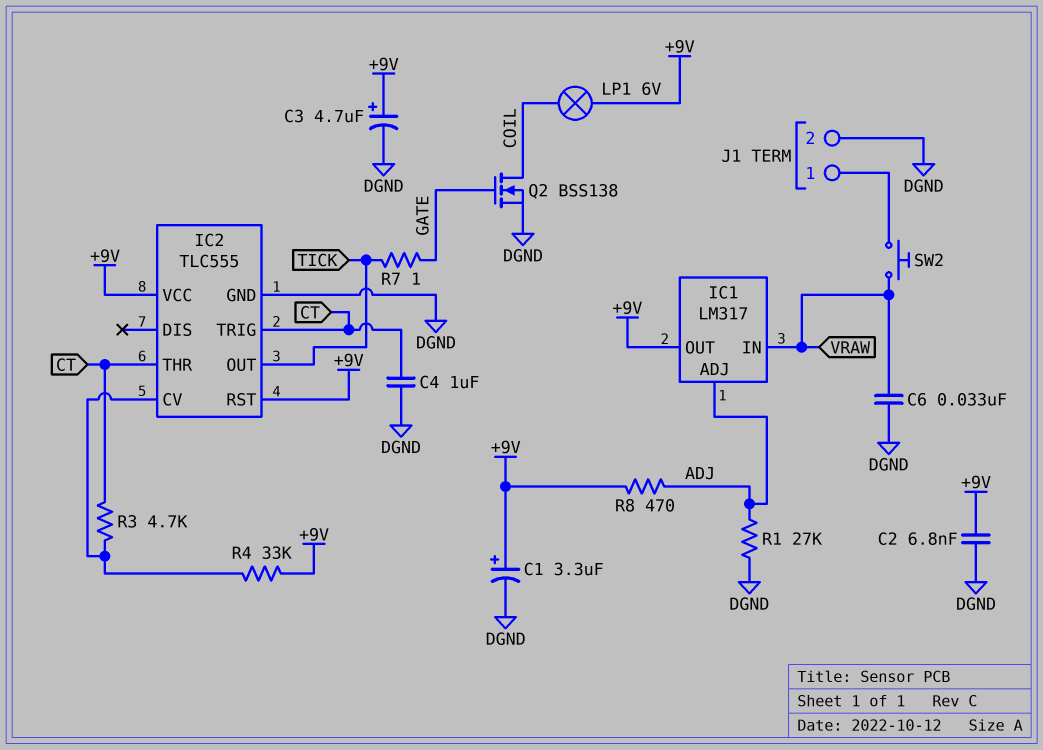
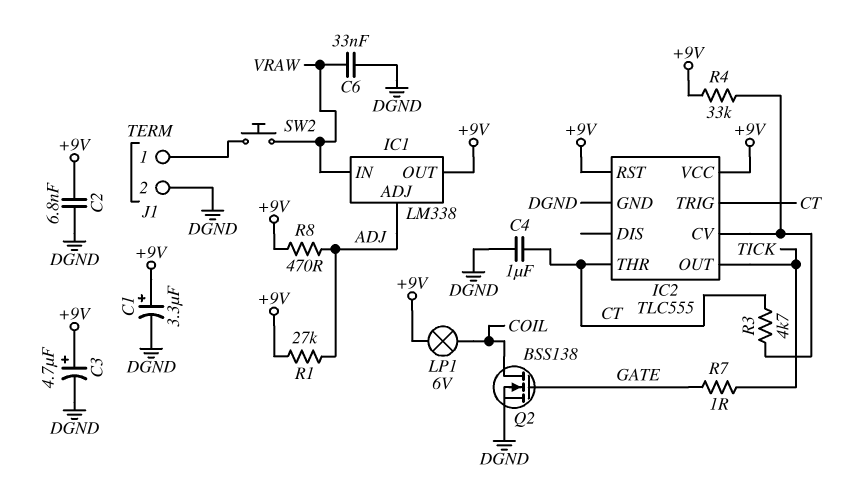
IC1: LM317 -> LM338
R1: 27k (ADJ, DGND) -> 27k (+9V, ADJ)

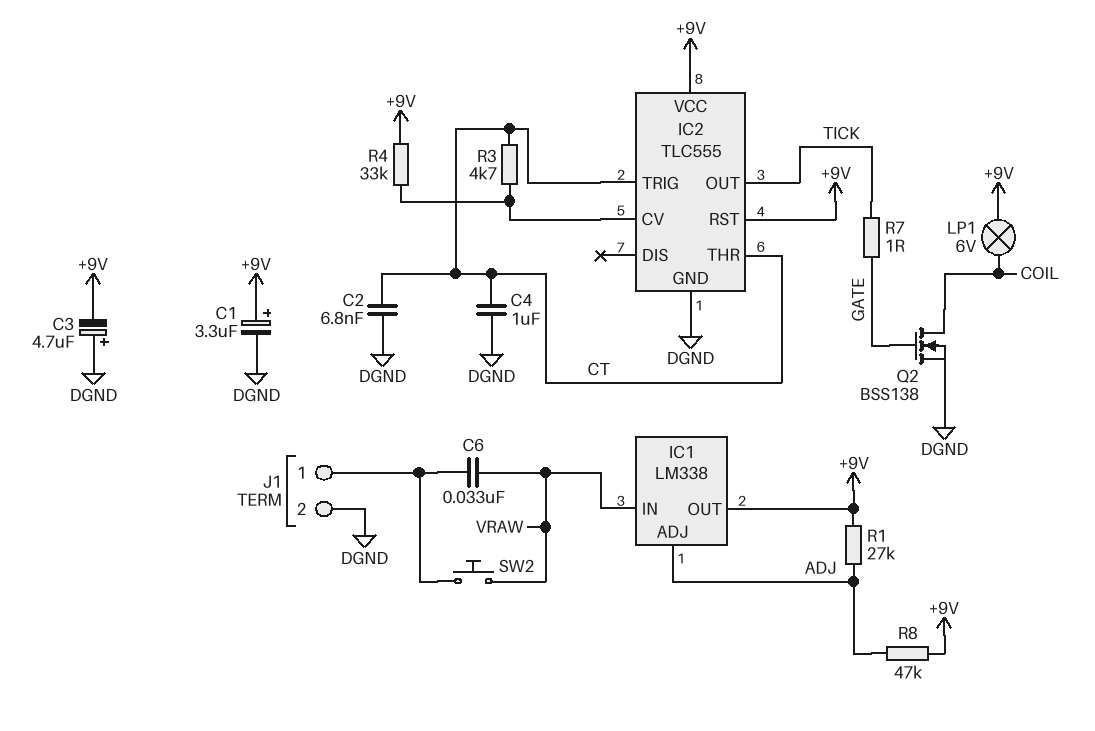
C2: 6.8nF (+9V, DGND) -> 6.8nF (CT, DGND)
C3: 4.7uF (plus +9V, minus DGND) -> 4.7uF (plus DGND, minus +9V)
C6: 33nF (DGND, VRAW) -> 33nF (J1/1, VRAW)
R8: 470 (+9V, ADJ) -> 47k (+9V, ADJ)

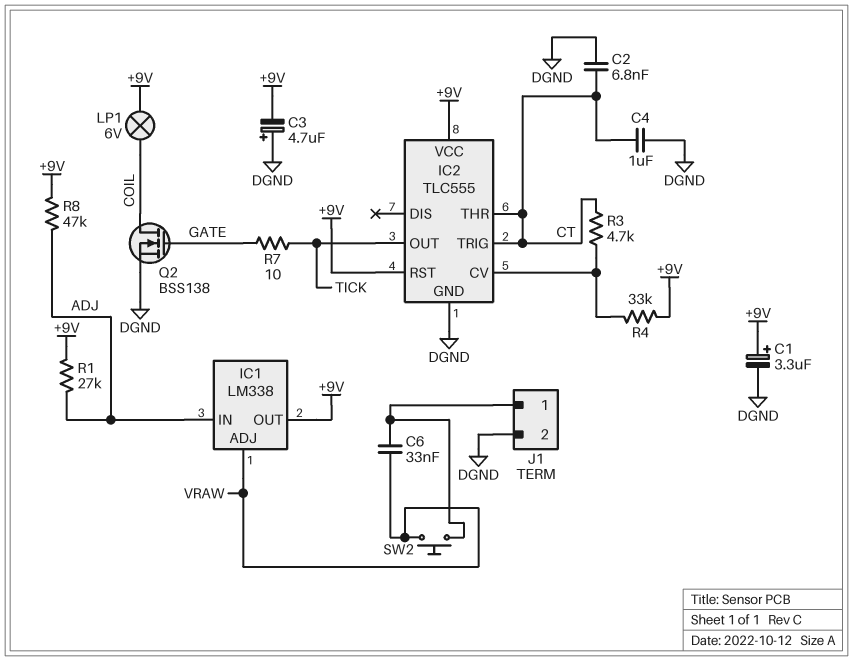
IC1 pin ADJ: ADJ -> VRAW
IC1 pin IN: VRAW -> ADJ
R7: 1 (GATE, TICK) -> 10 (GATE, TICK)

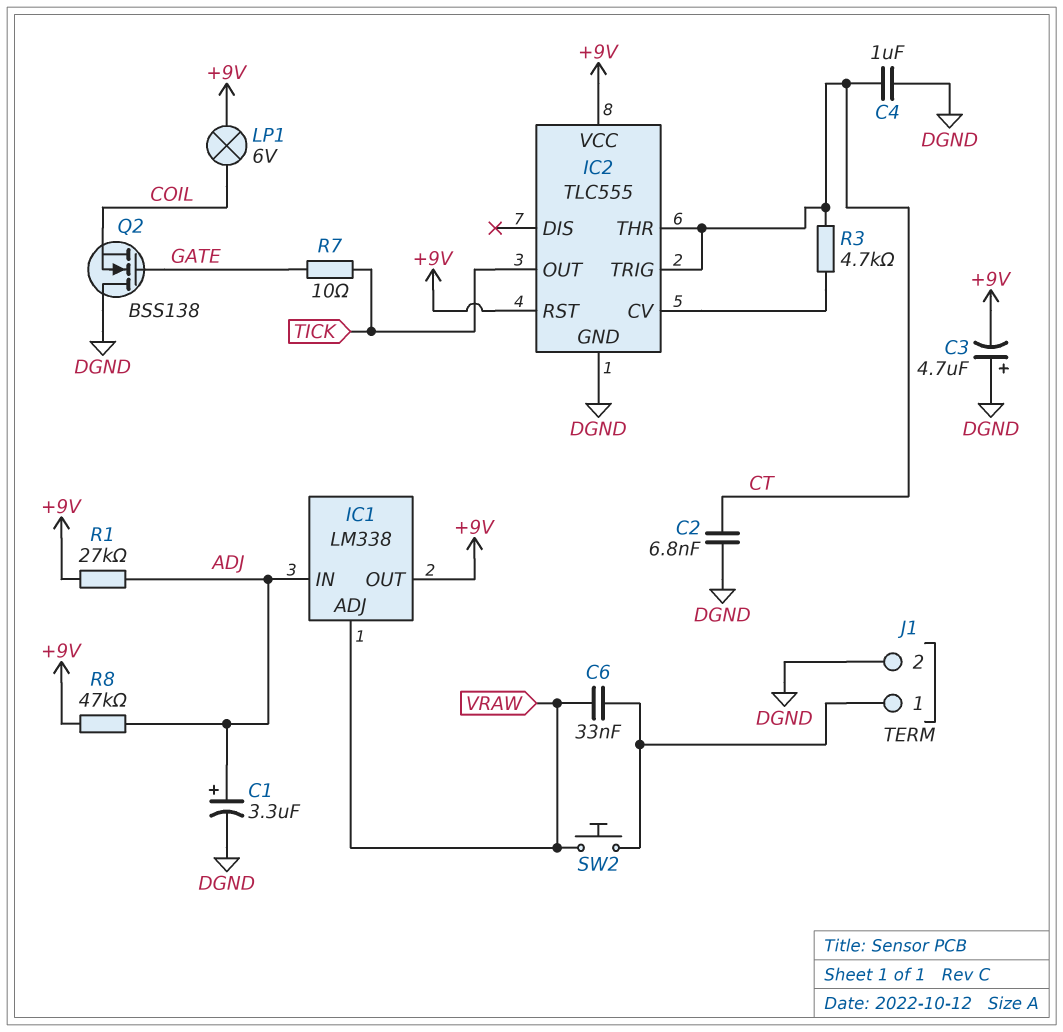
C1: 3.3uF (plus +9V, minus DGND) -> 3.3uF (plus ADJ, minus DGND)
Q2: NMOS BSS138 (G GATE, D COIL, S DGND) -> NMOS BSS138 (G GATE, D DGND, S COIL)
R4: 33k (+9V, IC2/CV) -> none

